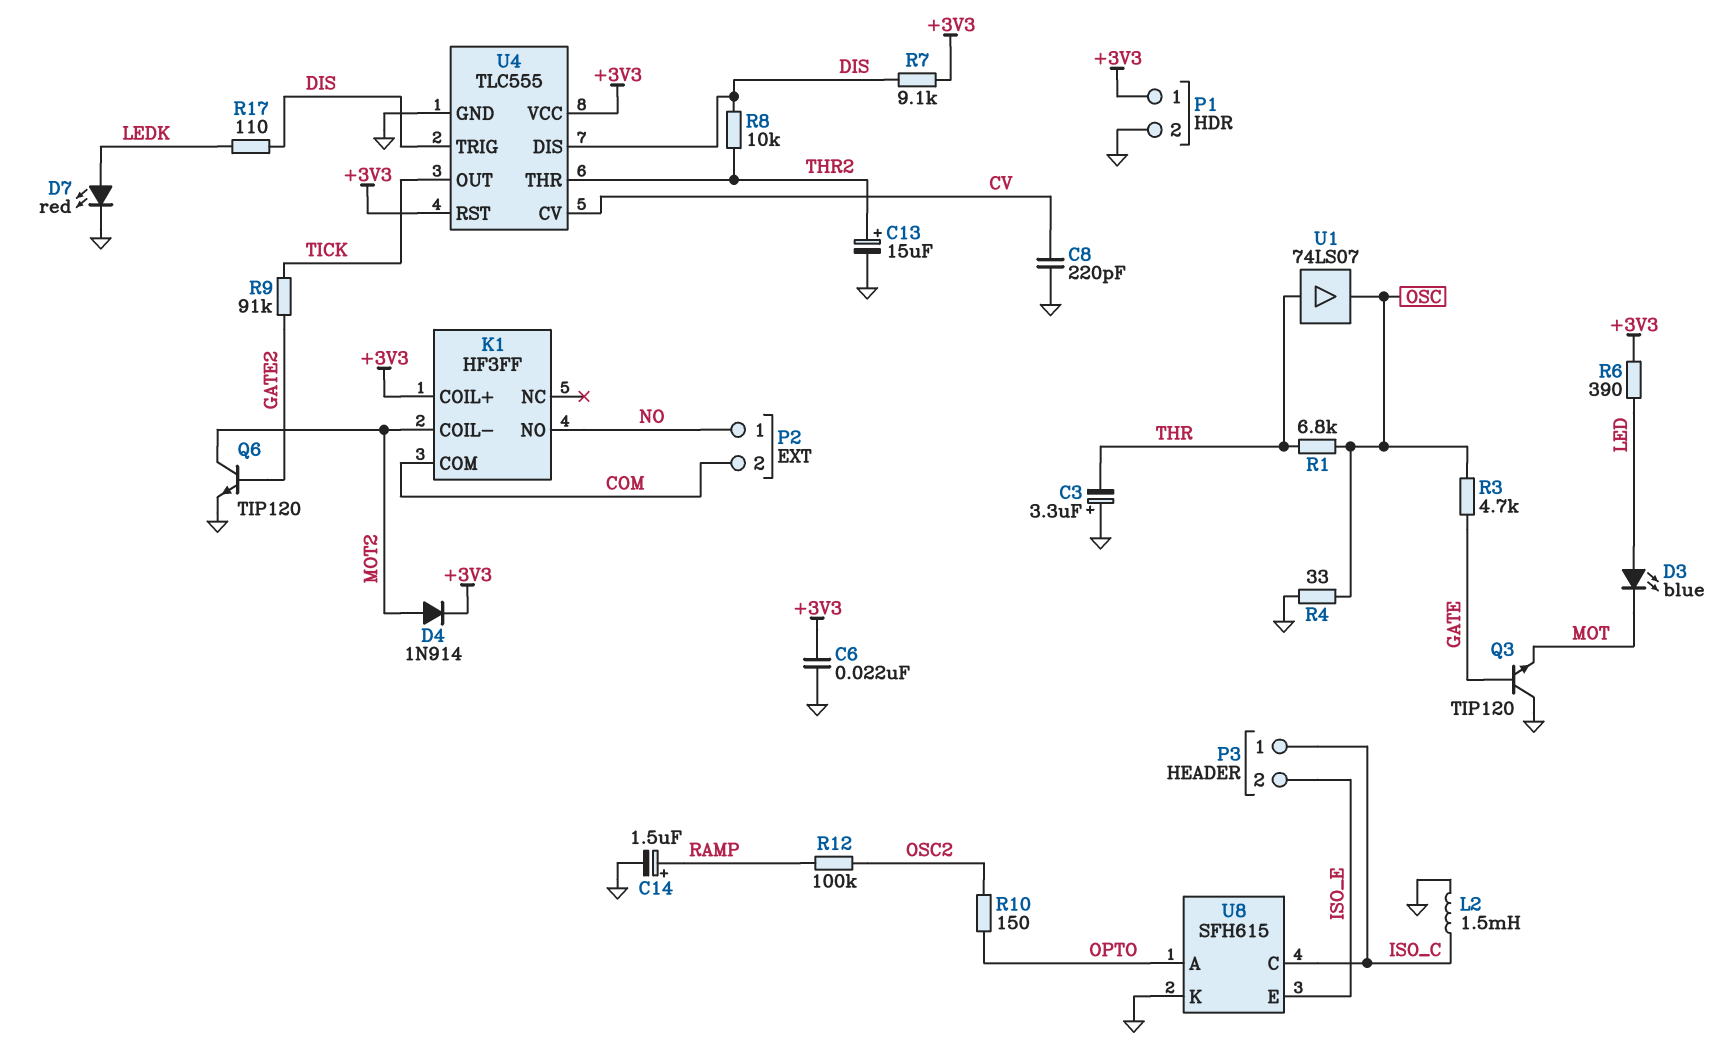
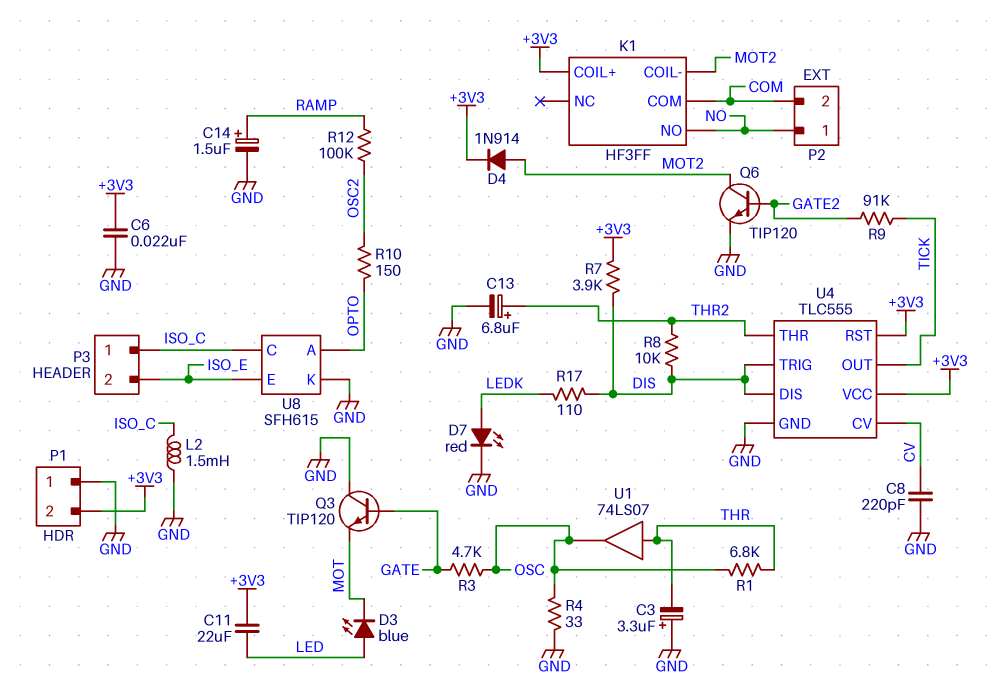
C11: none -> 22uF (+3V3, LED)
C13: 15uF (plus THR2, minus GND) -> 6.8uF (plus THR2, minus GND)
P1 pin 1: +3V3 -> GND
P1 pin 2: GND -> +3V3
R6: 390 (+3V3, LED) -> none
R7: 9.1k (+3V3, DIS) -> 3.9k (+3V3, DIS)

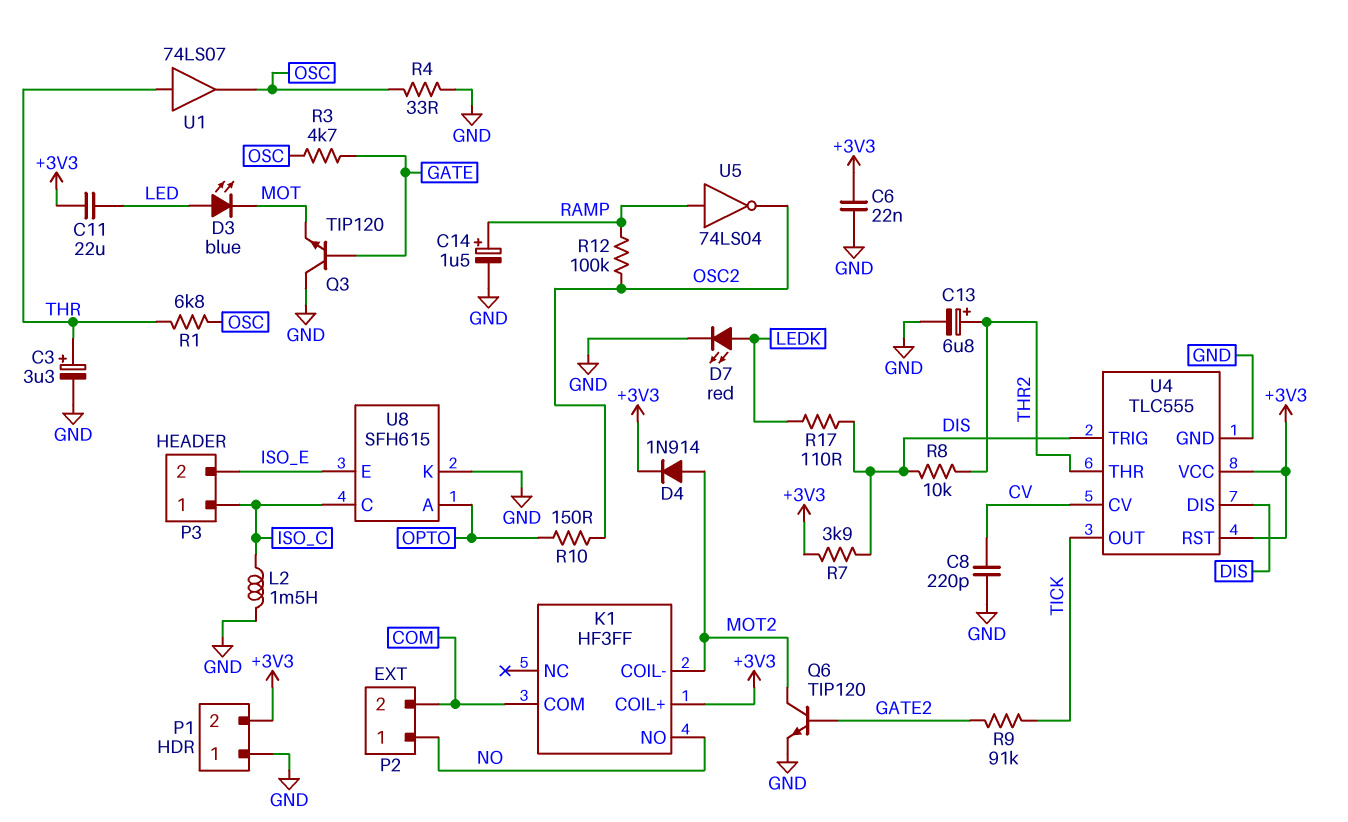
C3: 3.3uF (plus GND, minus THR) -> 3.3uF (plus THR, minus GND)
U5: none -> NOT 74LS04 (in RAMP, out OSC2)

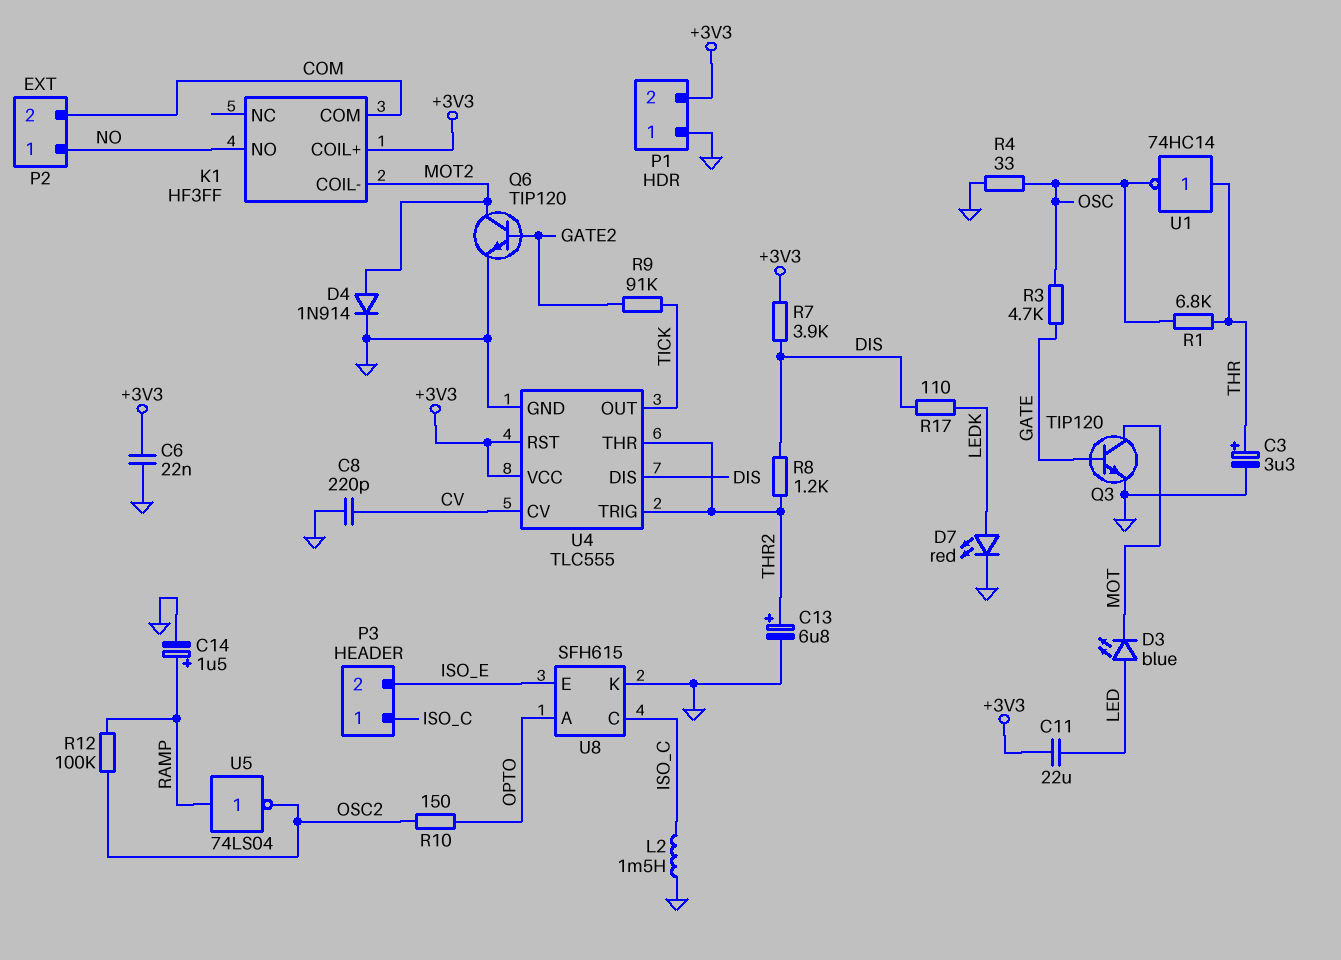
D4: diode 1N914 (A MOT2, K +3V3) -> diode 1N914 (A MOT2, K GND)
Q3: NPN TIP120 (B GATE, C GND, E MOT) -> NPN TIP120 (B GATE, C MOT, E GND)
R8: 10k (DIS, THR2) -> 1.2k (DIS, THR2)
U1: buffer 74LS07 (in THR, out OSC) -> NOT 74HC14 (in THR, out OSC)
U4 pin TRIG: DIS -> THR2

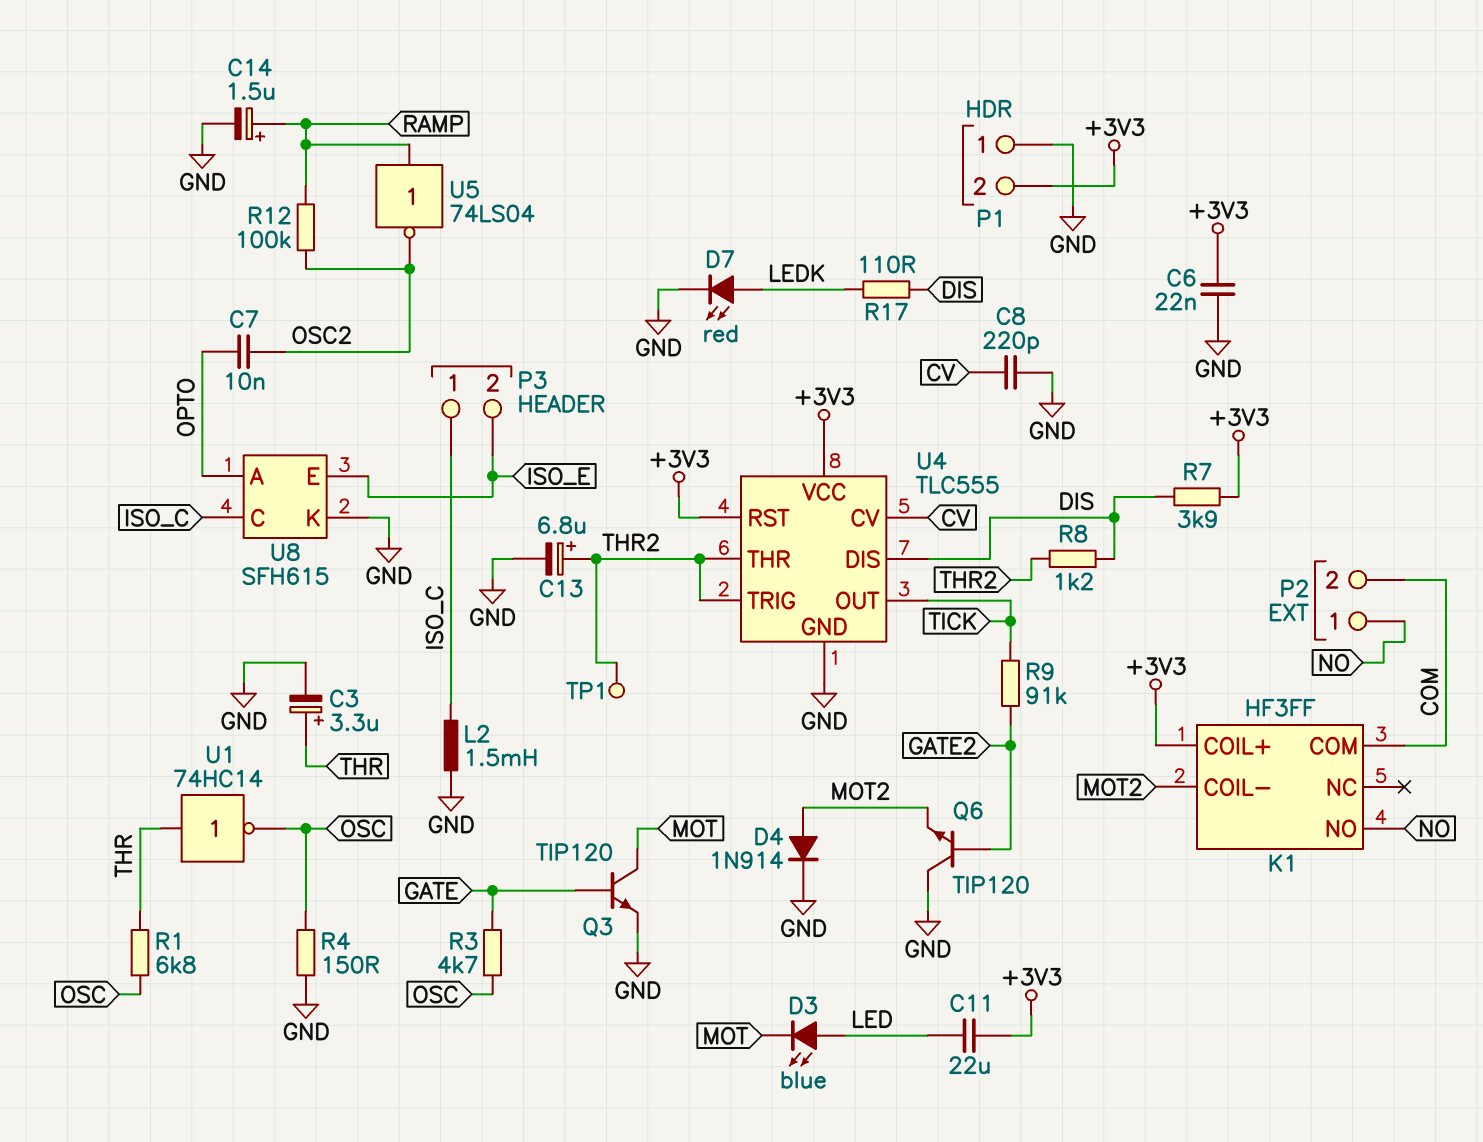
C7: none -> 10nF (OPTO, OSC2)
Q6: NPN TIP120 (B GATE2, C MOT2, E GND) -> NPN TIP120 (B GATE2, C GND, E MOT2)
R4: 33 (GND, OSC) -> 150 (GND, OSC)
R10: 150 (OPTO, OSC2) -> none
TP1: none -> test point (THR2)

